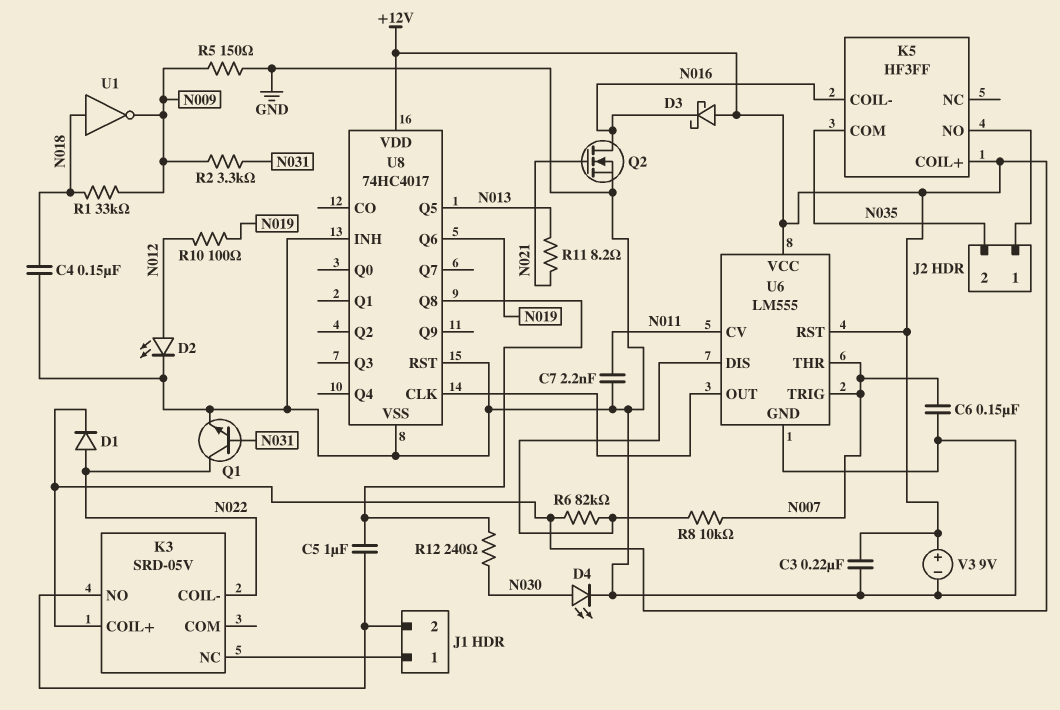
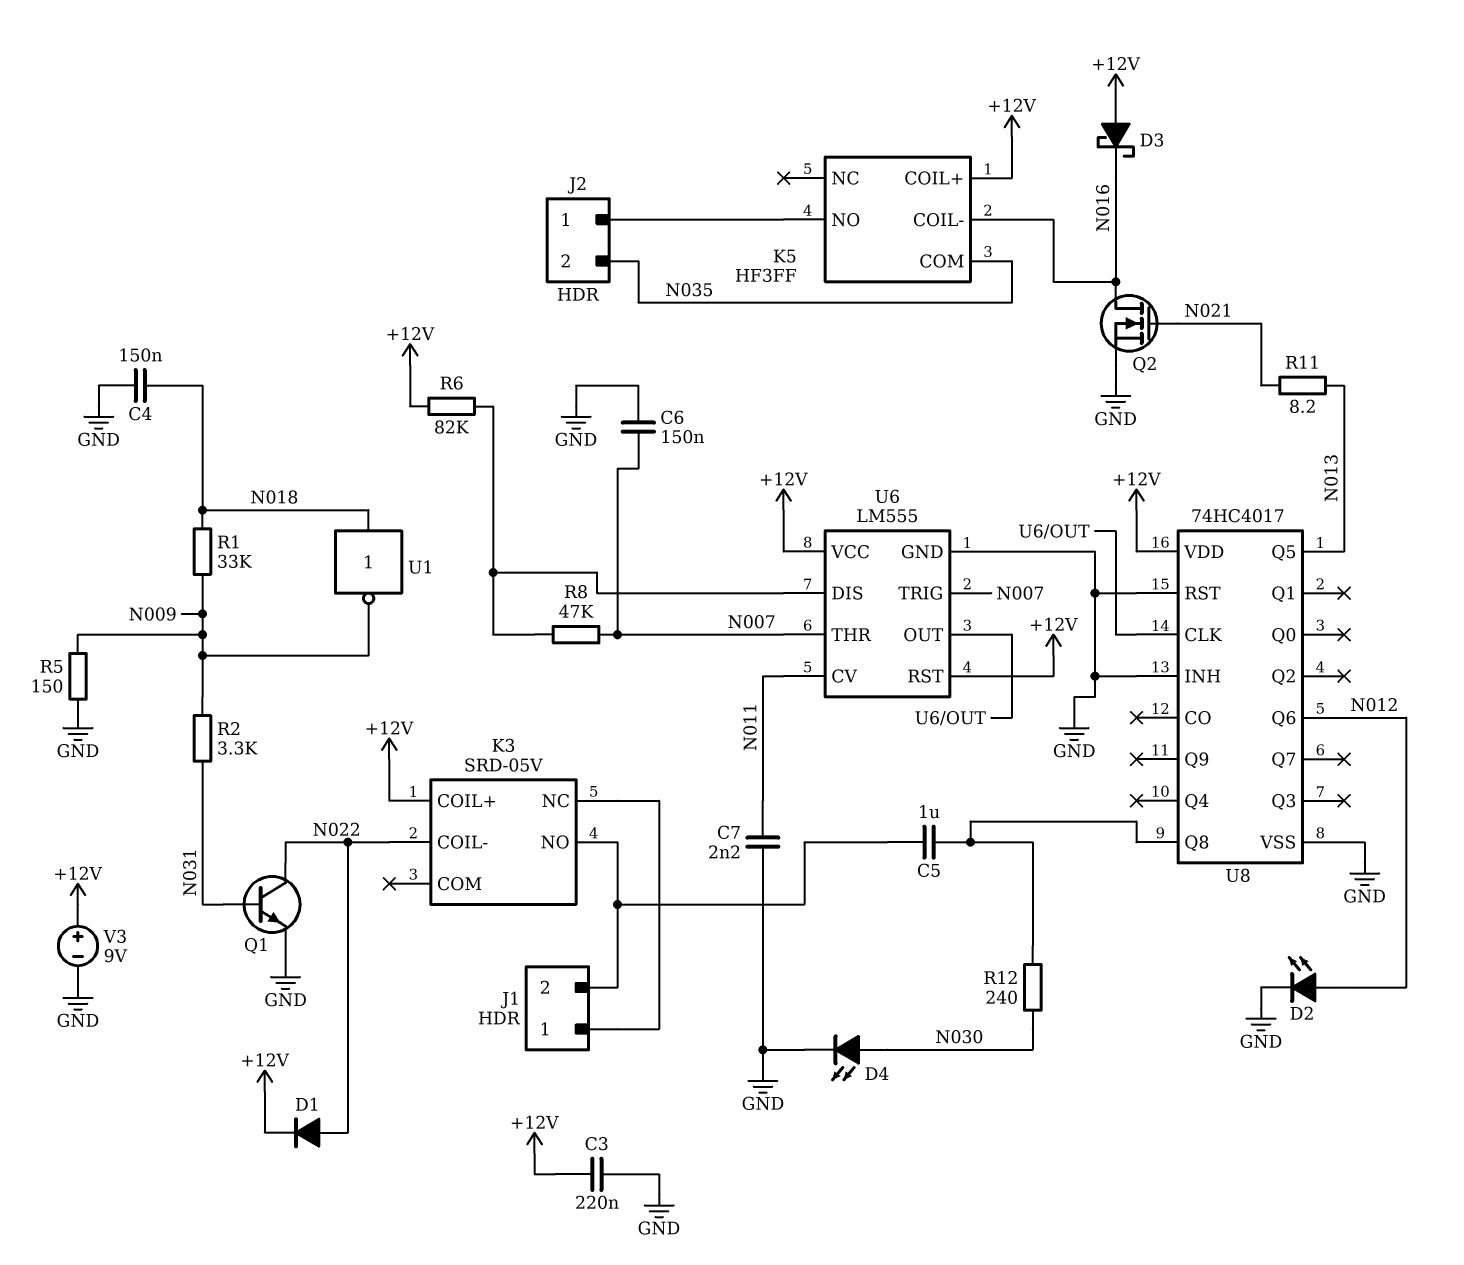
R8: 10k (N007, U6/DIS) -> 47k (N007, U6/DIS)
R10: 100 (N012, N019) -> none
U8 pin Q6: N019 -> N012

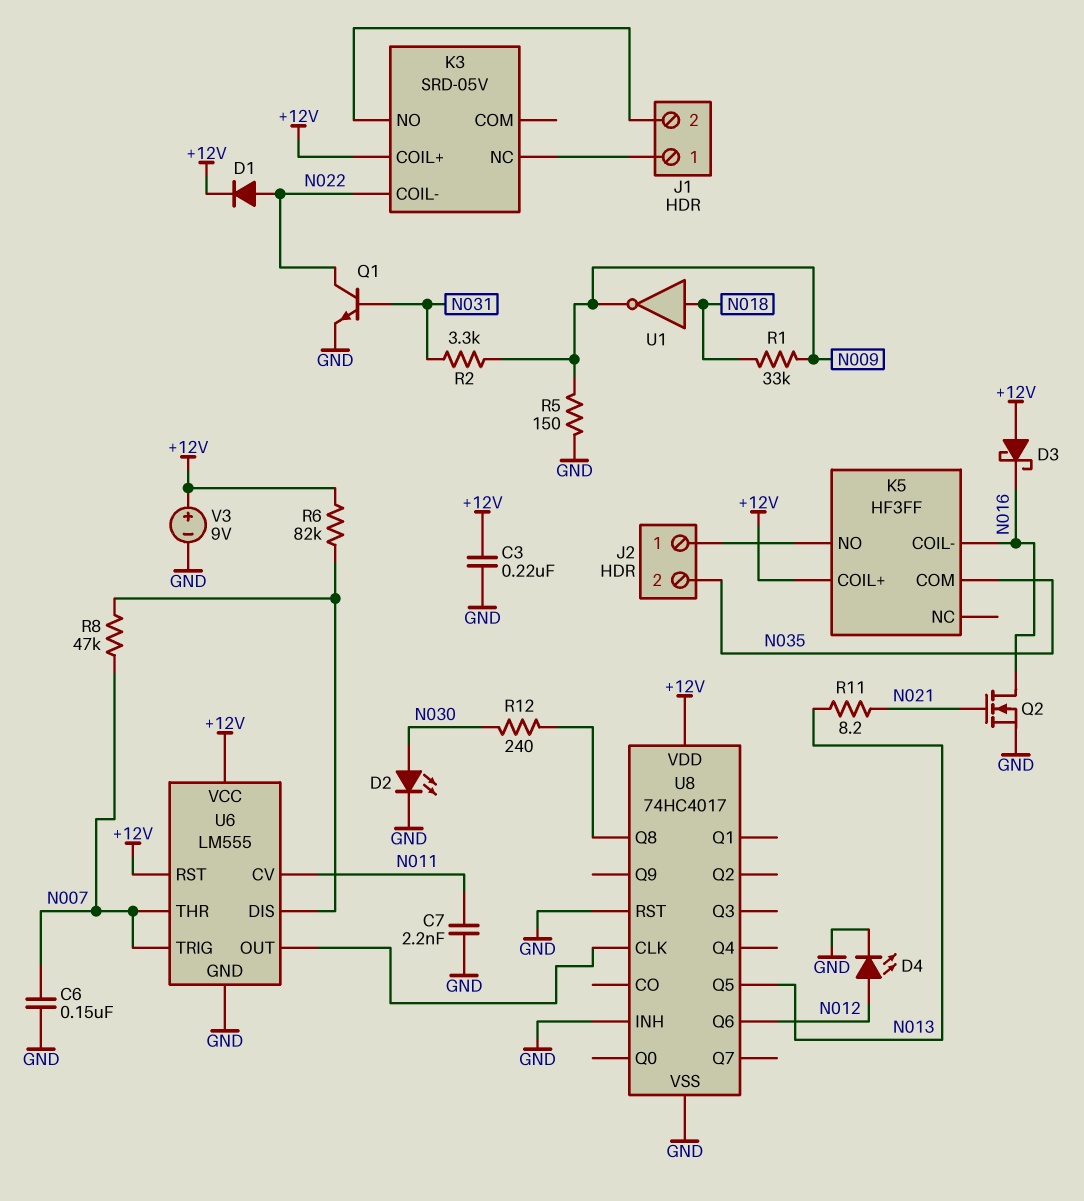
C4: 150nF (GND, N018) -> none
C5: 1uF (J1/2, U8/Q8) -> none
D2: LED (A N012, K GND) -> LED (A N030, K GND)
D4: LED (A N030, K GND) -> LED (A N012, K GND)

